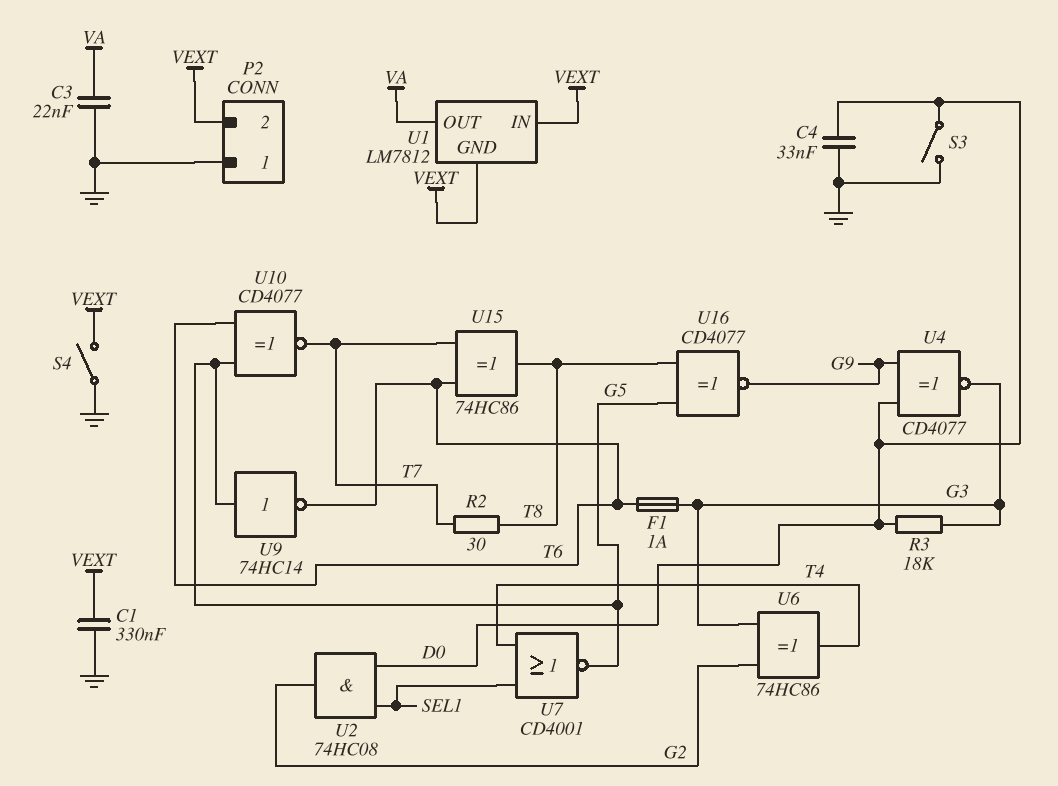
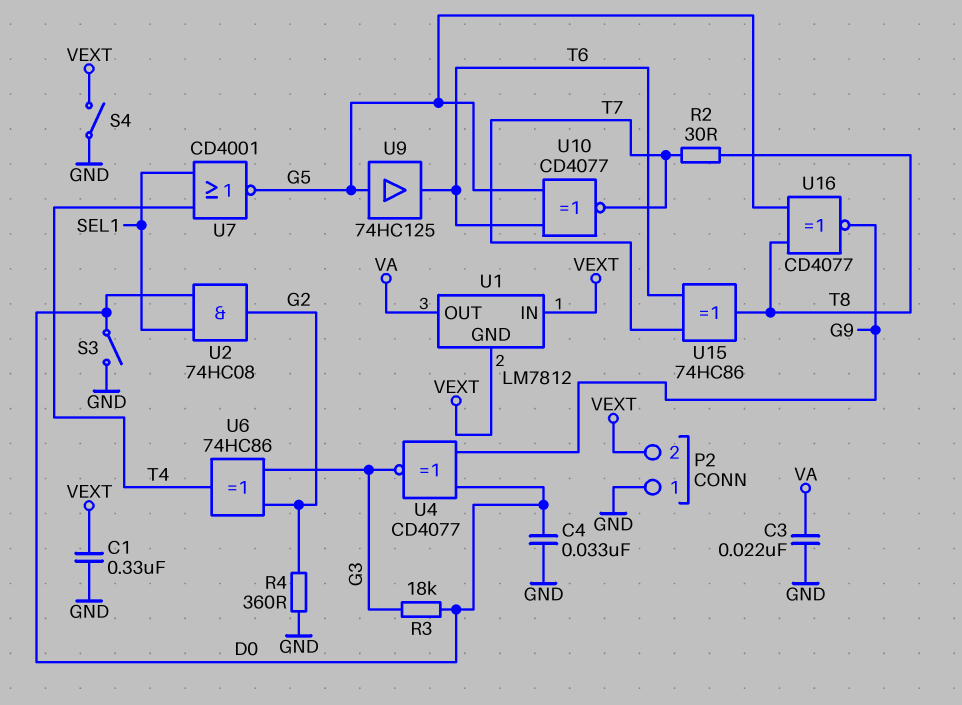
F1: 1A (G3, T6) -> none
R4: none -> 360 (G2, GND)
U9: NOT 74HC14 (in G5, out T6) -> buffer 74HC125 (in G5, out T6)

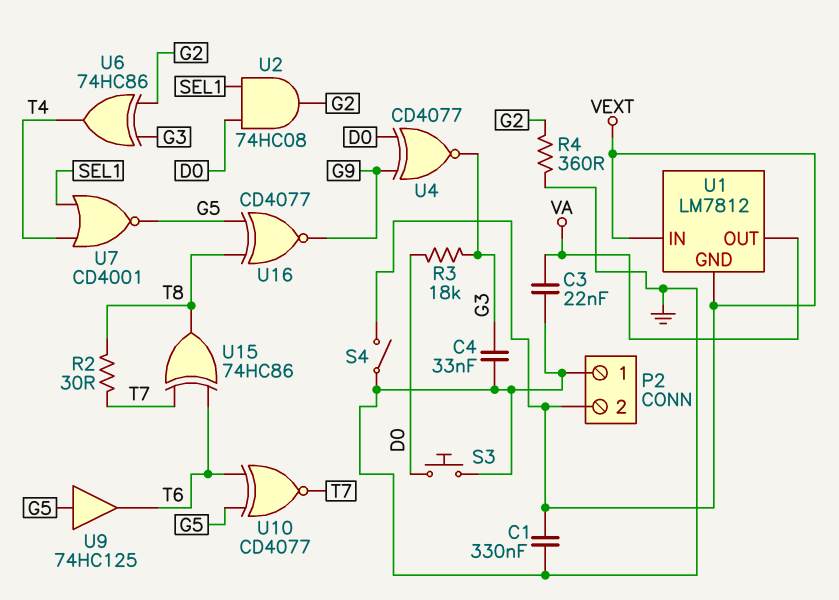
C4: 33nF (D0, GND) -> 33nF (G3, GND)
S3: switch (D0, GND) -> button (D0, GND)

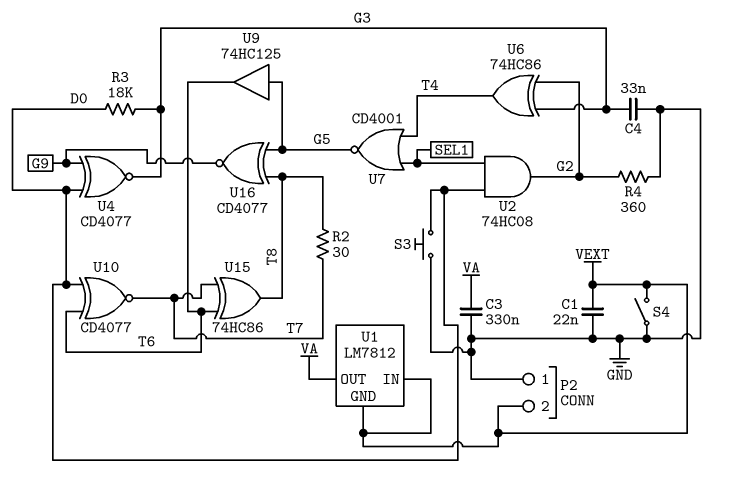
C1: 330nF (GND, VEXT) -> 22nF (GND, VEXT)
C3: 22nF (GND, VA) -> 330nF (GND, VA)
U10: XNOR CD4077 (in G5, in T6, out T7) -> XNOR CD4077 (in D0, in T6, out T7)

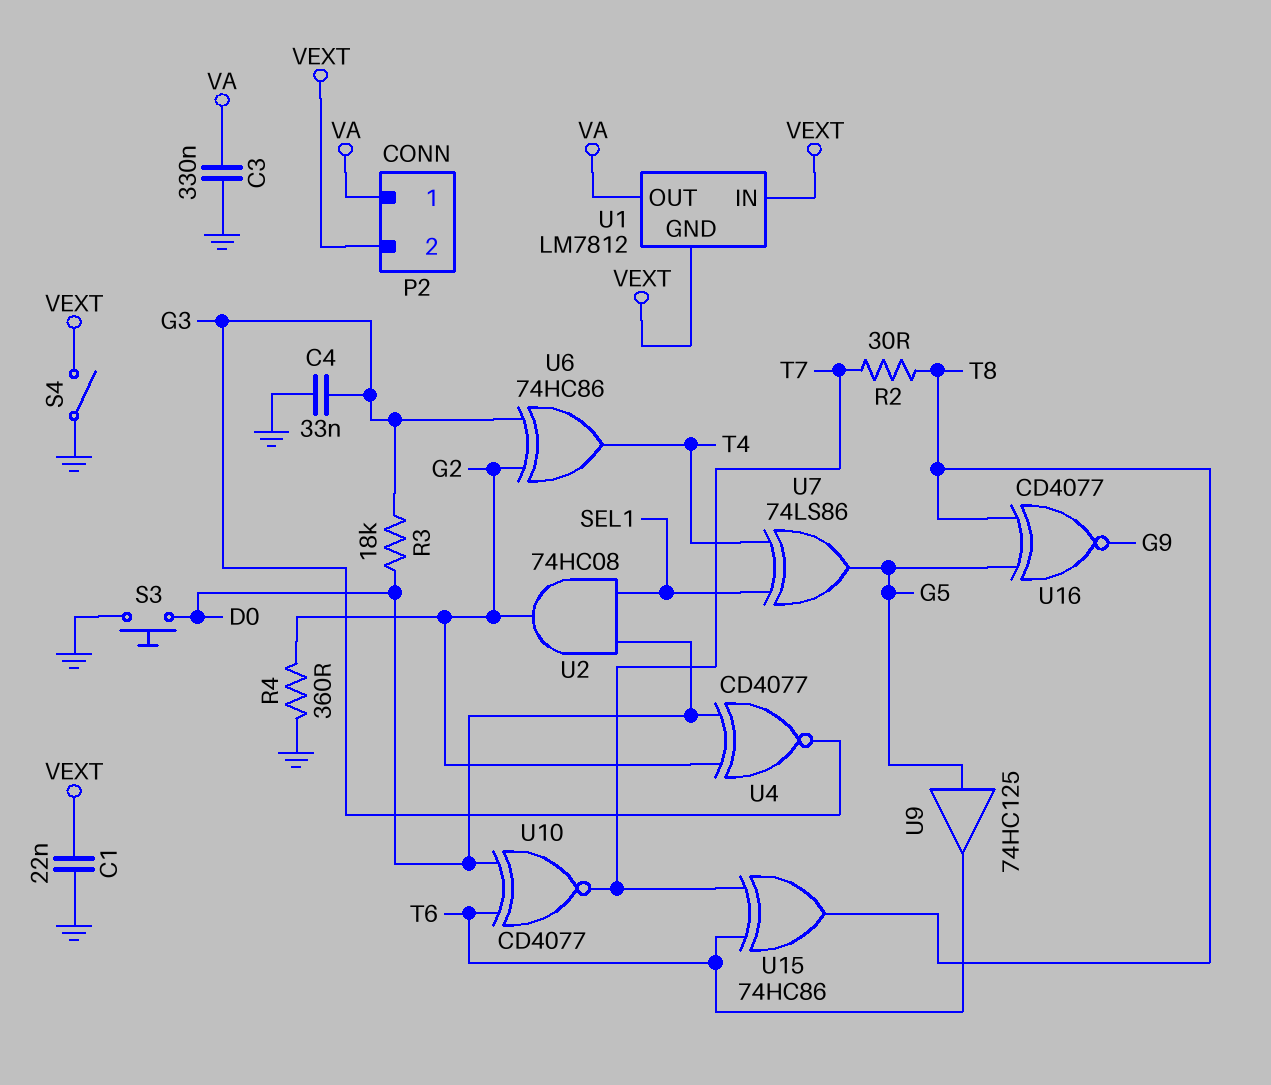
P2 pin 1: GND -> VA
U4: XNOR CD4077 (in D0, in G9, out G3) -> XNOR CD4077 (in D0, in G2, out G3)
U7: NOR CD4001 (in SEL1, in T4, out G5) -> XOR 74LS86 (in SEL1, in T4, out G5)

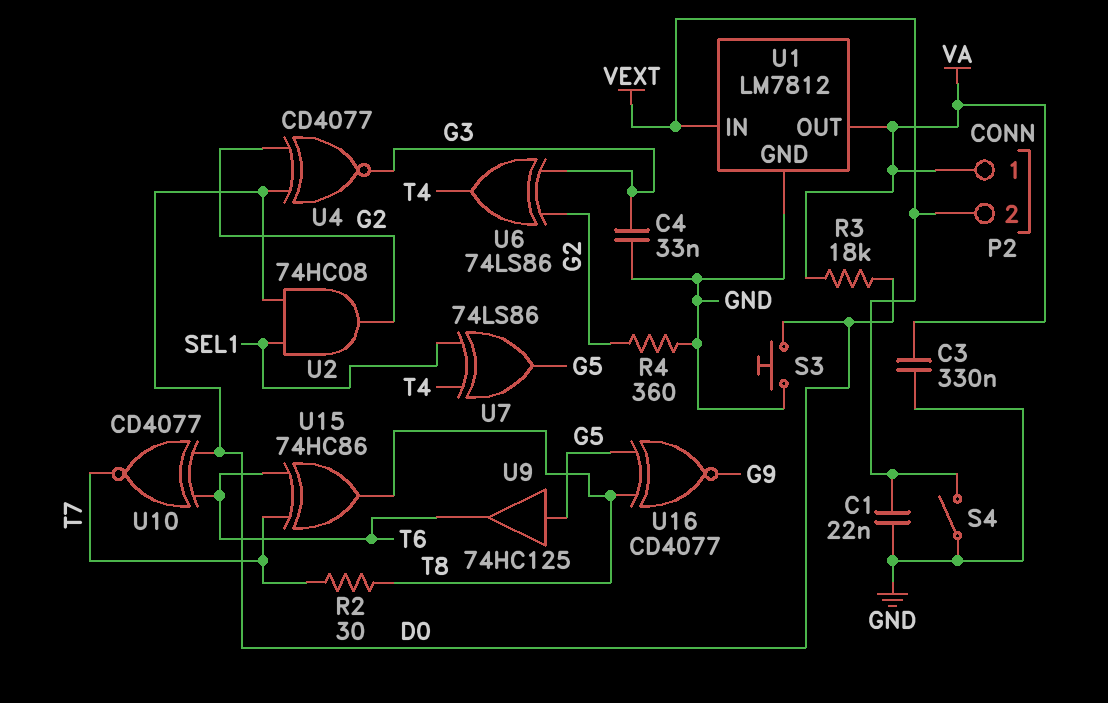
R3: 18k (D0, G3) -> 18k (D0, VA)
U1 pin GND: VEXT -> GND
U6: XOR 74HC86 (in G2, in G3, out T4) -> XOR 74LS86 (in G2, in G3, out T4)

